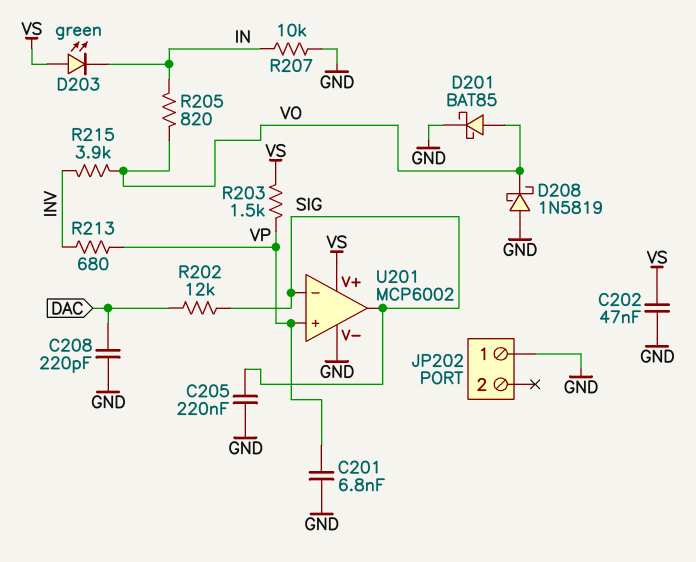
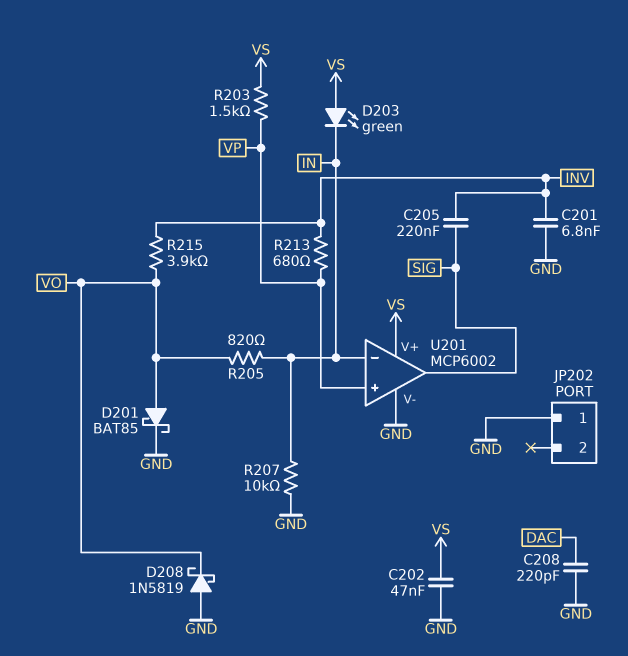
C201: 6.8nF (GND, VP) -> 6.8nF (GND, INV)
C205: 220nF (GND, SIG) -> 220nF (INV, SIG)
R202: 12k (DAC, SIG) -> none
U201 pin in-: SIG -> IN

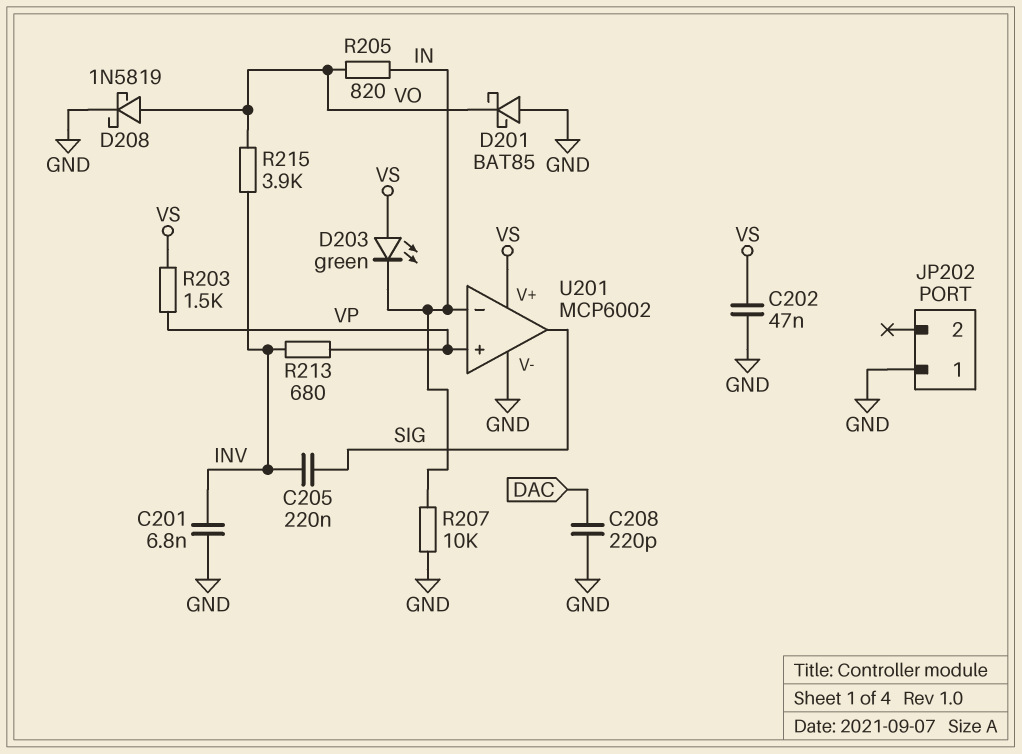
D201: schottky BAT85 (A VO, K GND) -> schottky BAT85 (A GND, K VO)
D208: schottky 1N5819 (A GND, K VO) -> schottky 1N5819 (A VO, K GND)

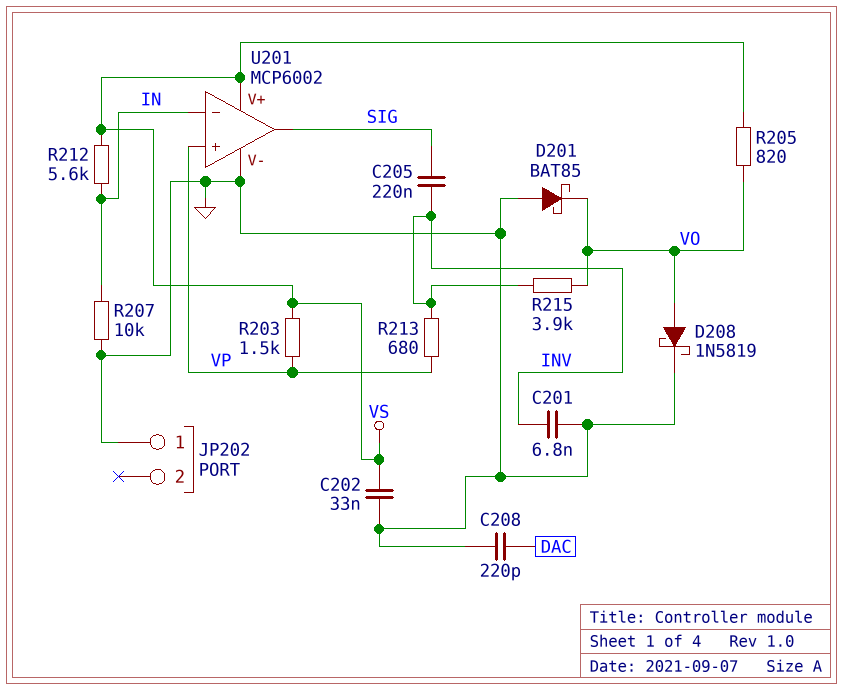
C202: 47nF (GND, VS) -> 33nF (GND, VS)
D203: LED green (A VS, K IN) -> none
R205: 820 (IN, VO) -> 820 (VO, VS)
R212: none -> 5.6k (IN, VS)

